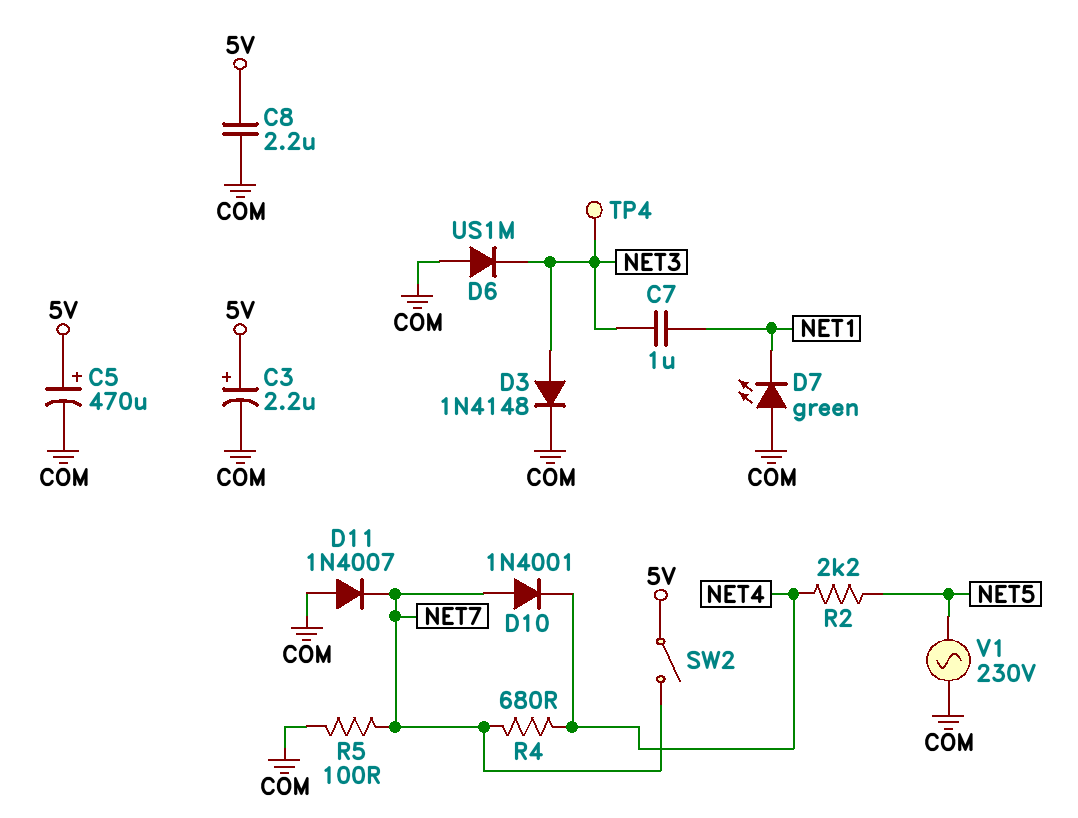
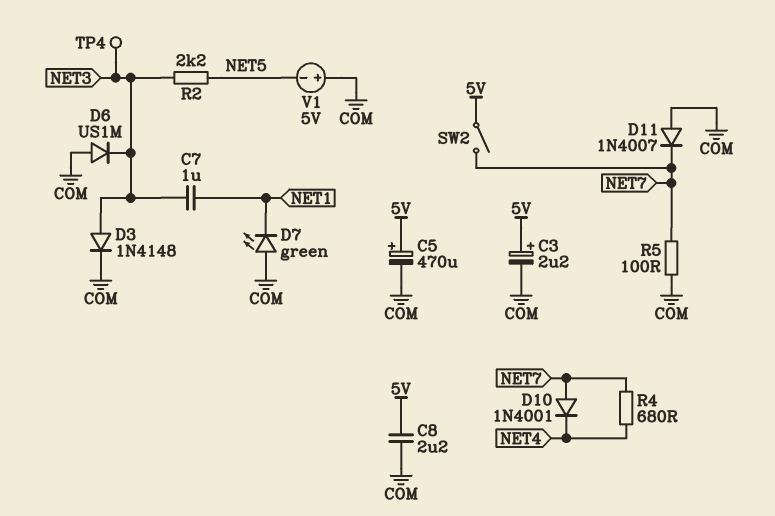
R2: 2.2k (NET4, NET5) -> 2.2k (NET3, NET5)
V1: AC 230V (COM, NET5) -> 5V (plus COM, minus NET5)

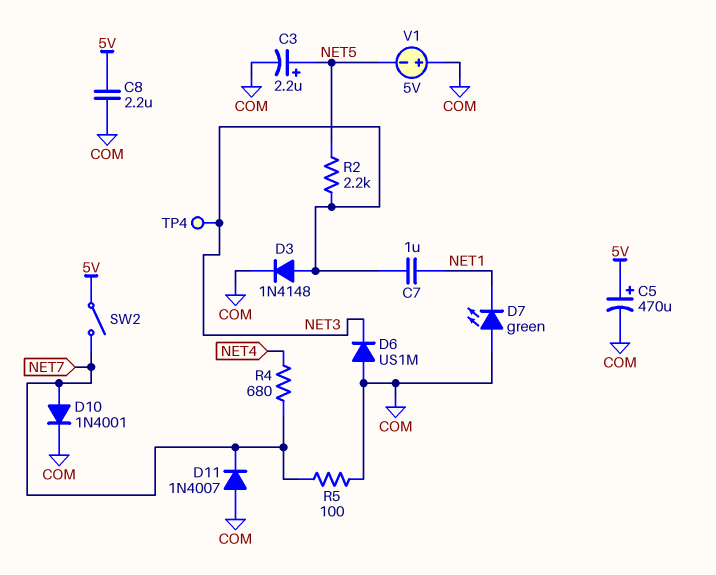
C3: 2.2uF (plus 5V, minus COM) -> 2.2uF (plus NET5, minus COM)
D10: diode 1N4001 (A NET7, K NET4) -> diode 1N4001 (A NET7, K COM)

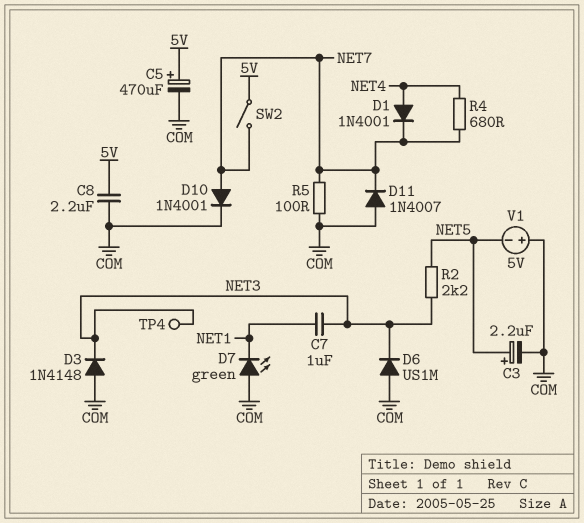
D1: none -> diode 1N4001 (A NET4, K NET7)
D3: diode 1N4148 (A NET3, K COM) -> diode 1N4148 (A COM, K NET3)

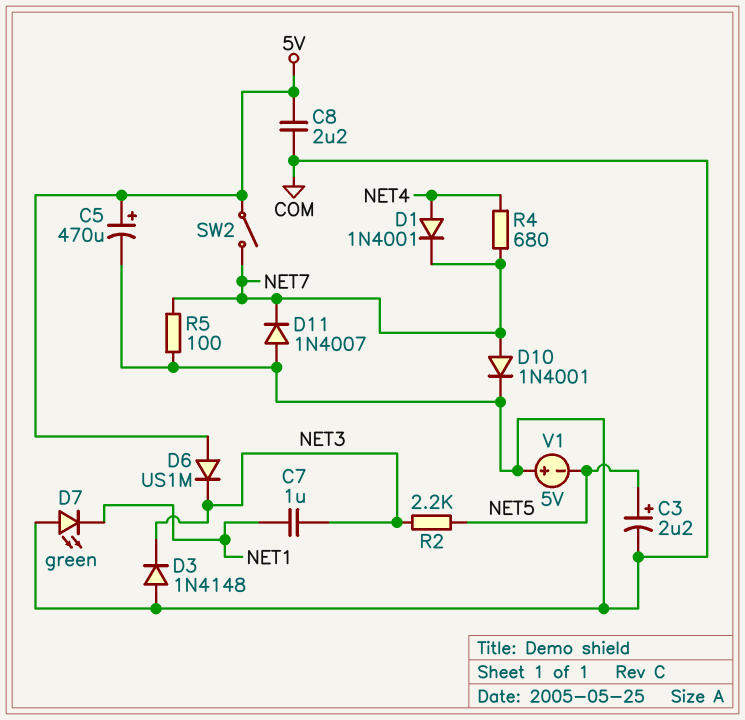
D6: diode US1M (A COM, K NET3) -> diode US1M (A 5V, K NET3)
TP4: test point (NET3) -> none

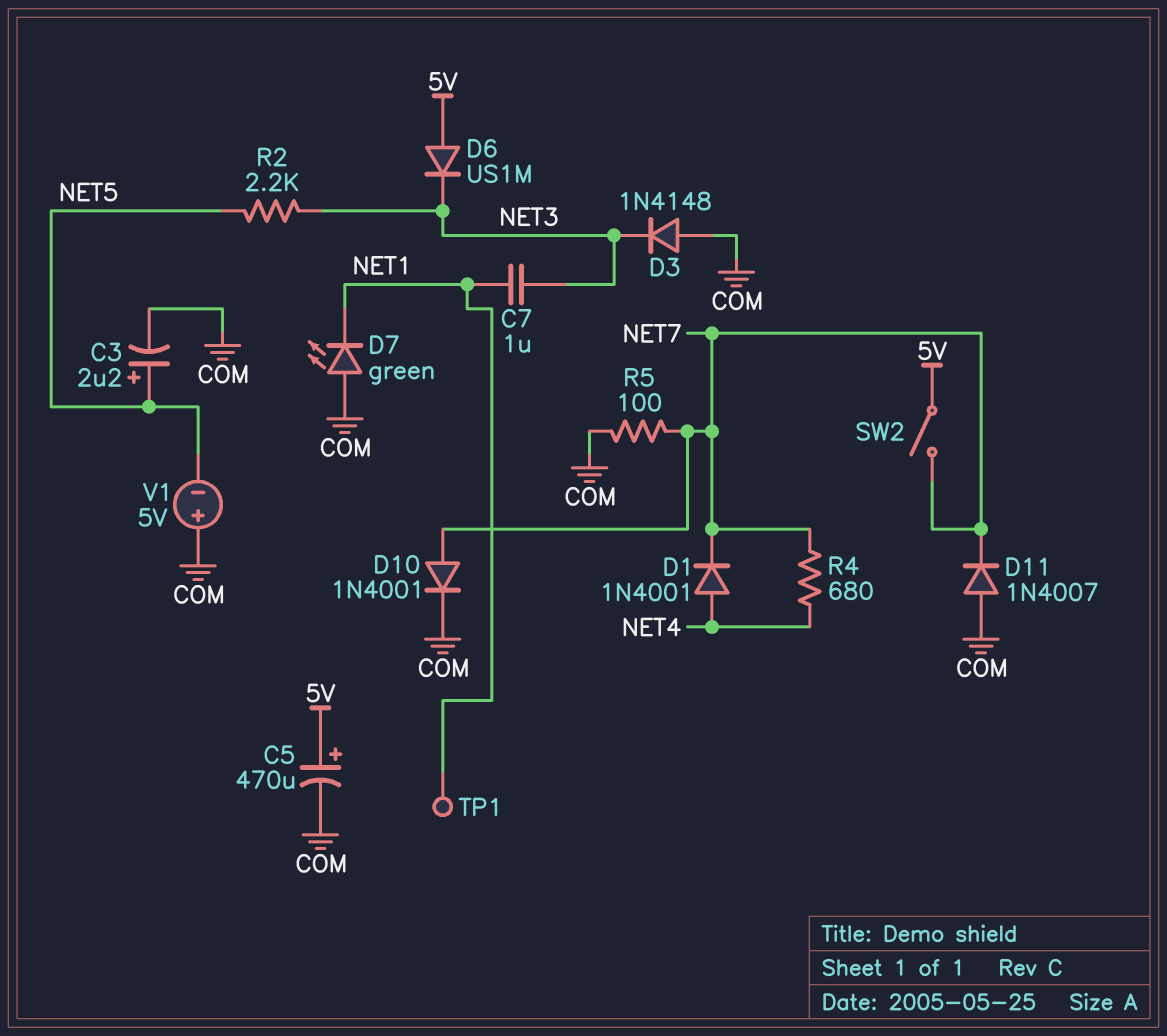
C8: 2.2uF (5V, COM) -> none
TP1: none -> test point (NET1)

